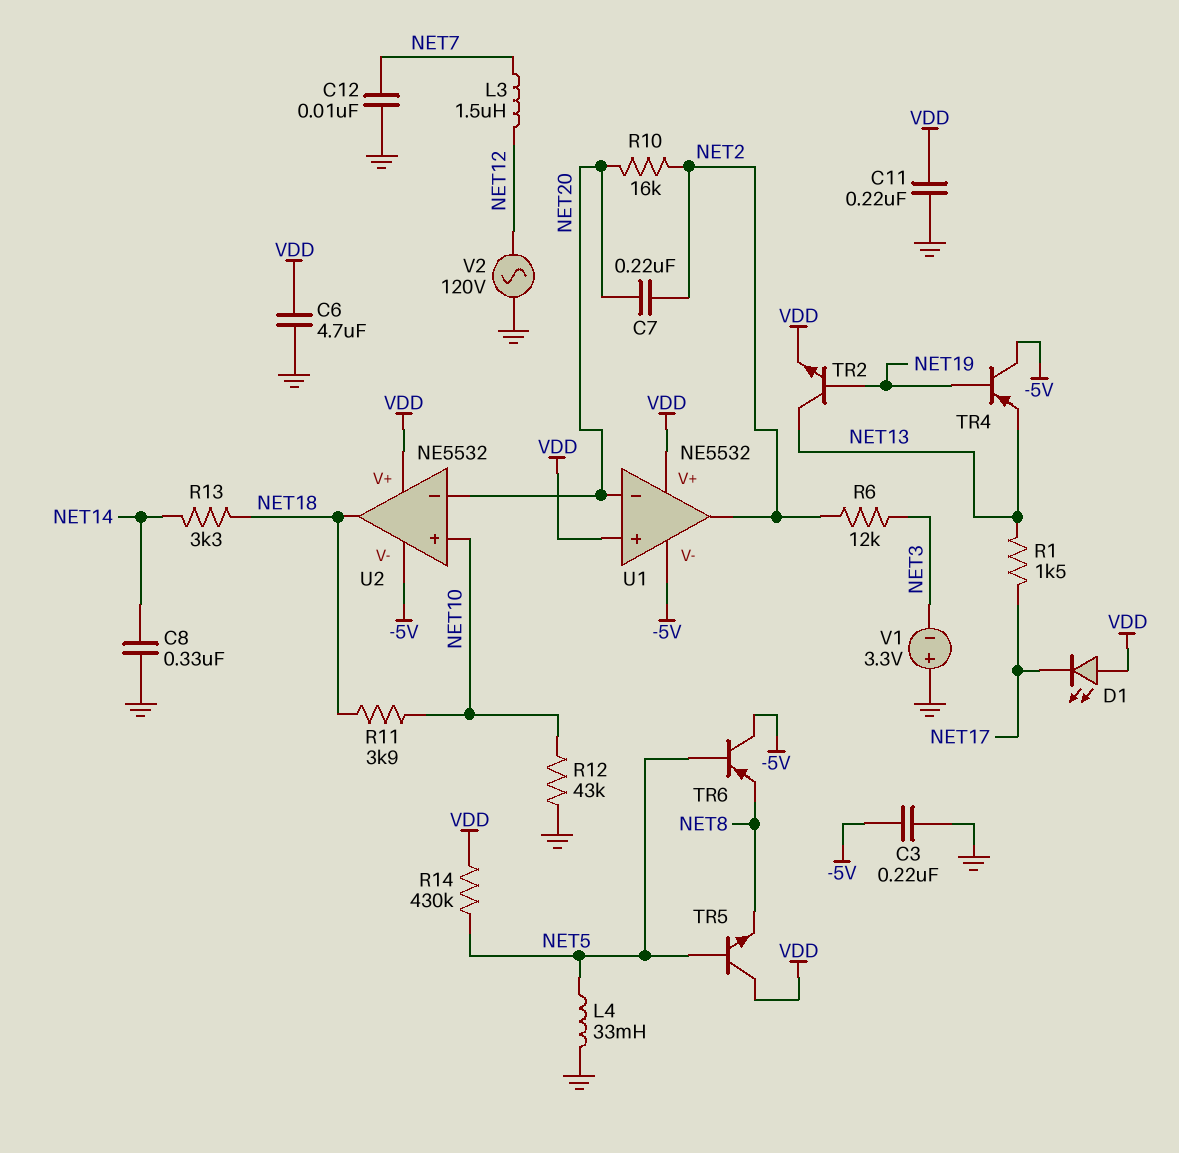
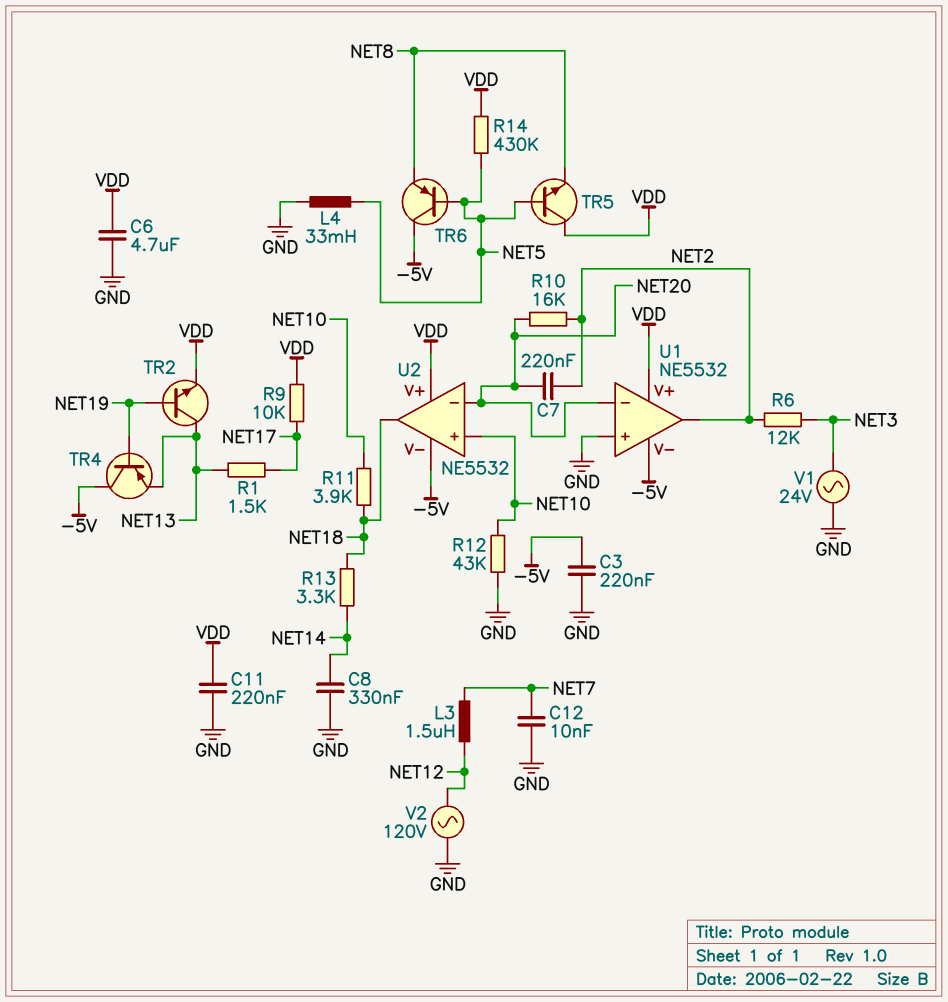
D1: LED (A VDD, K NET17) -> none
R9: none -> 10k (NET17, VDD)
U1 pin in+: VDD -> GND
V1: 3.3V (plus GND, minus NET3) -> AC 24V (GND, NET3)

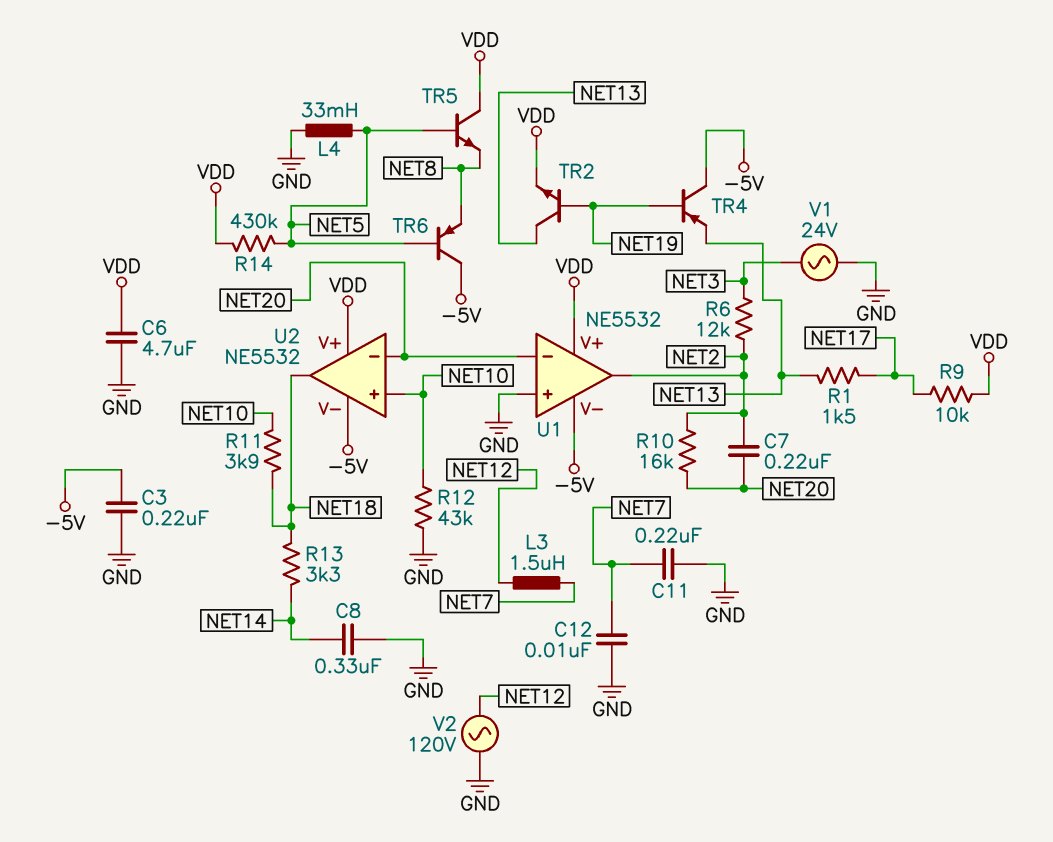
C11: 220nF (GND, VDD) -> 220nF (GND, NET7)

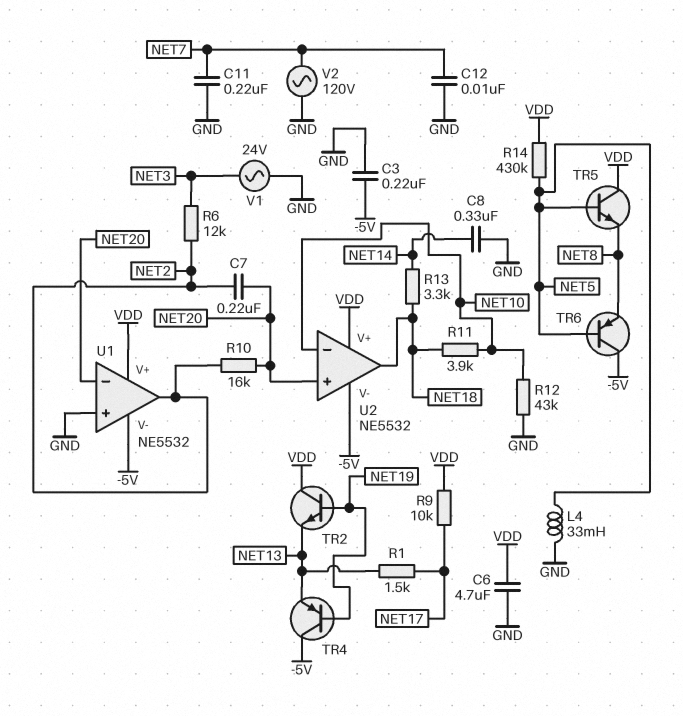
L3: 1.5uH (NET7, NET12) -> none
TR2: NPN (B NET19, C NET13, E VDD) -> NPN (B NET19, C VDD, E NET13)
U2 pin in+: NET10 -> NET20
U2 pin in-: NET20 -> NET10
V2: AC 120V (GND, NET12) -> AC 120V (GND, NET7)

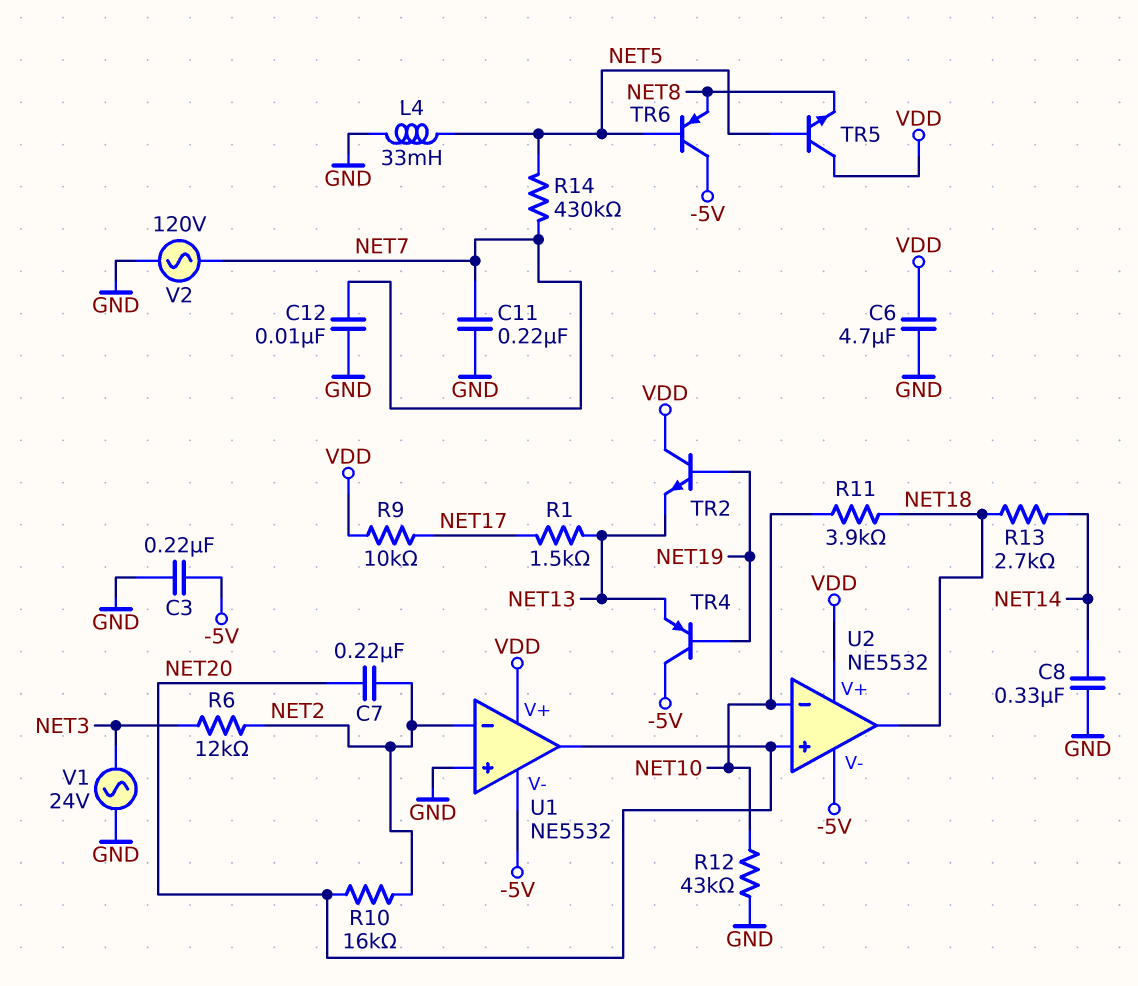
R13: 3.3k (NET14, NET18) -> 2.7k (NET14, NET18)
R14: 430k (NET5, VDD) -> 430k (NET5, NET7)
U1 pin in-: NET20 -> NET2
U1 pin out: NET2 -> NET20

